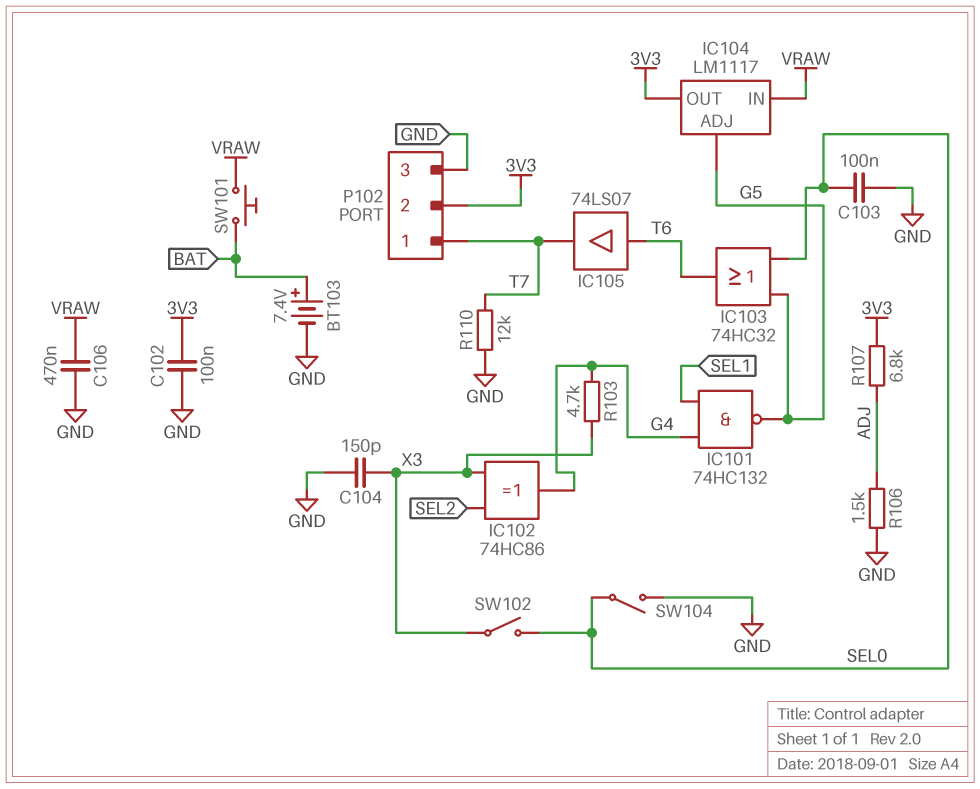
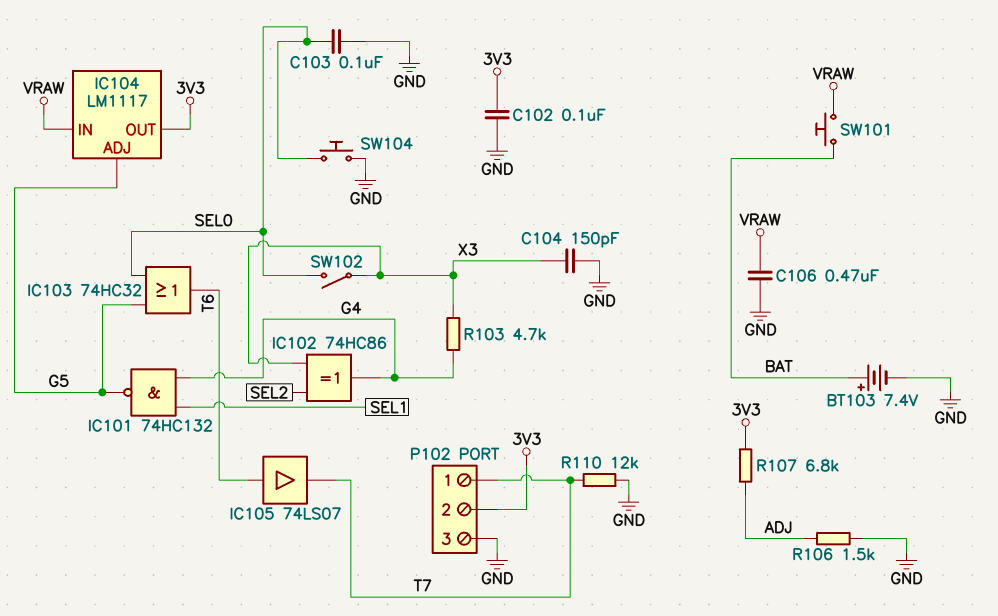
SW104: switch (GND, SEL0) -> button (GND, SEL0)

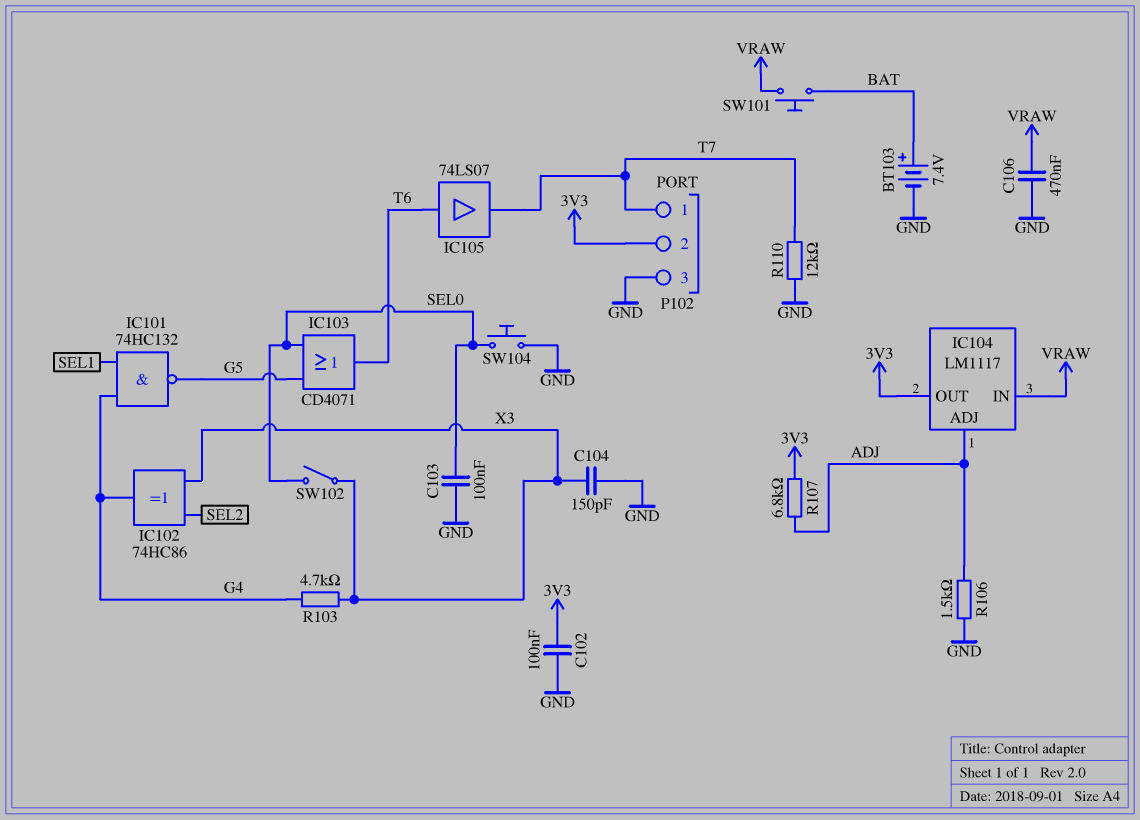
IC103: OR 74HC32 (in G5, in SEL0, out T6) -> OR CD4071 (in G5, in SEL0, out T6)
IC104 pin ADJ: G5 -> ADJ

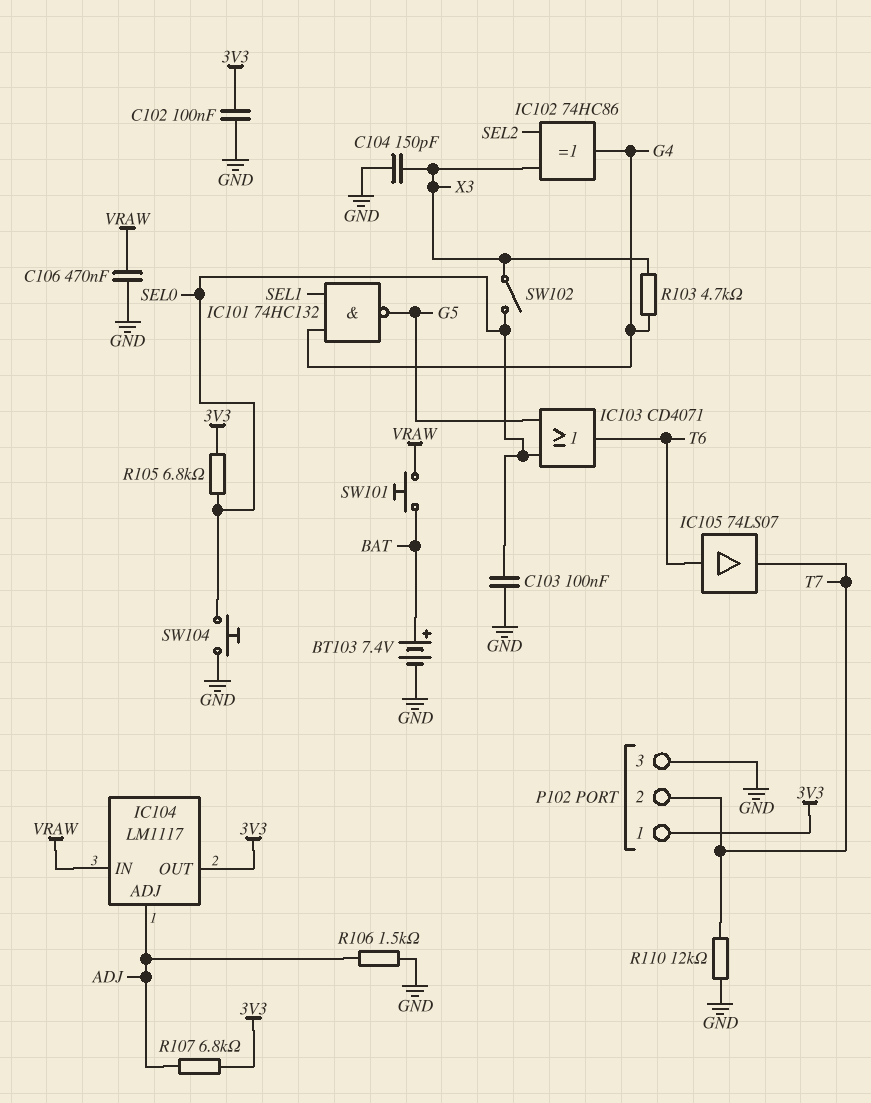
P102 pin 1: T7 -> 3V3
P102 pin 2: 3V3 -> T7
R105: none -> 6.8k (3V3, SEL0)

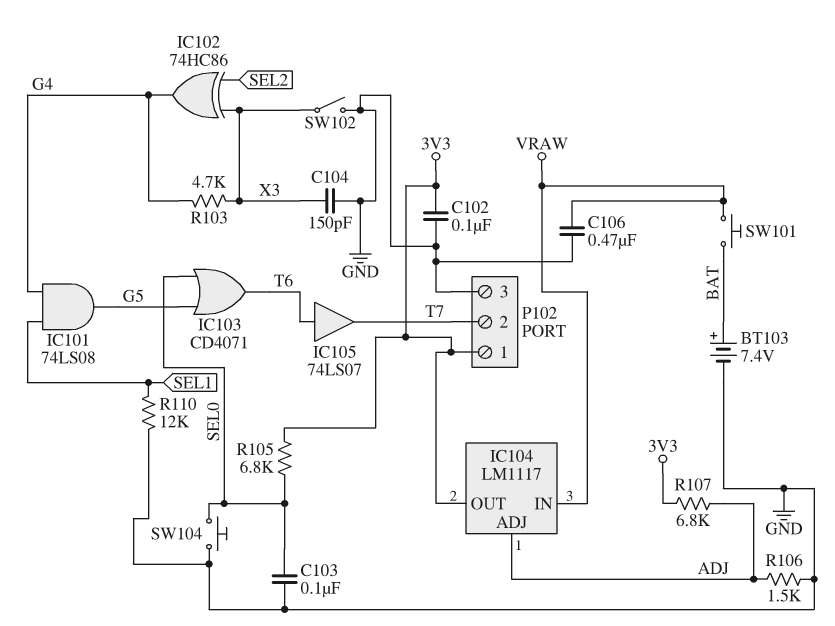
IC101: NAND 74HC132 (in G4, in SEL1, out G5) -> AND 74LS08 (in G4, in SEL1, out G5)
R110: 12k (GND, T7) -> 12k (GND, SEL1)
SW102: switch (SEL0, X3) -> switch (GND, X3)

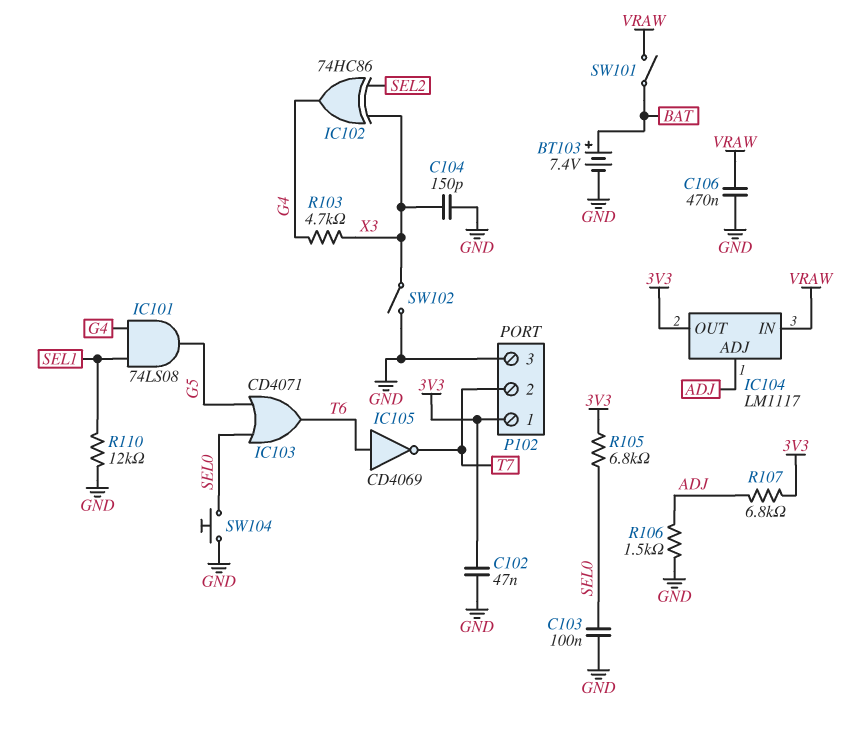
C102: 100nF (3V3, GND) -> 47nF (3V3, GND)
IC105: buffer 74LS07 (in T6, out T7) -> NOT CD4069 (in T6, out T7)
SW101: button (BAT, VRAW) -> switch (BAT, VRAW)

